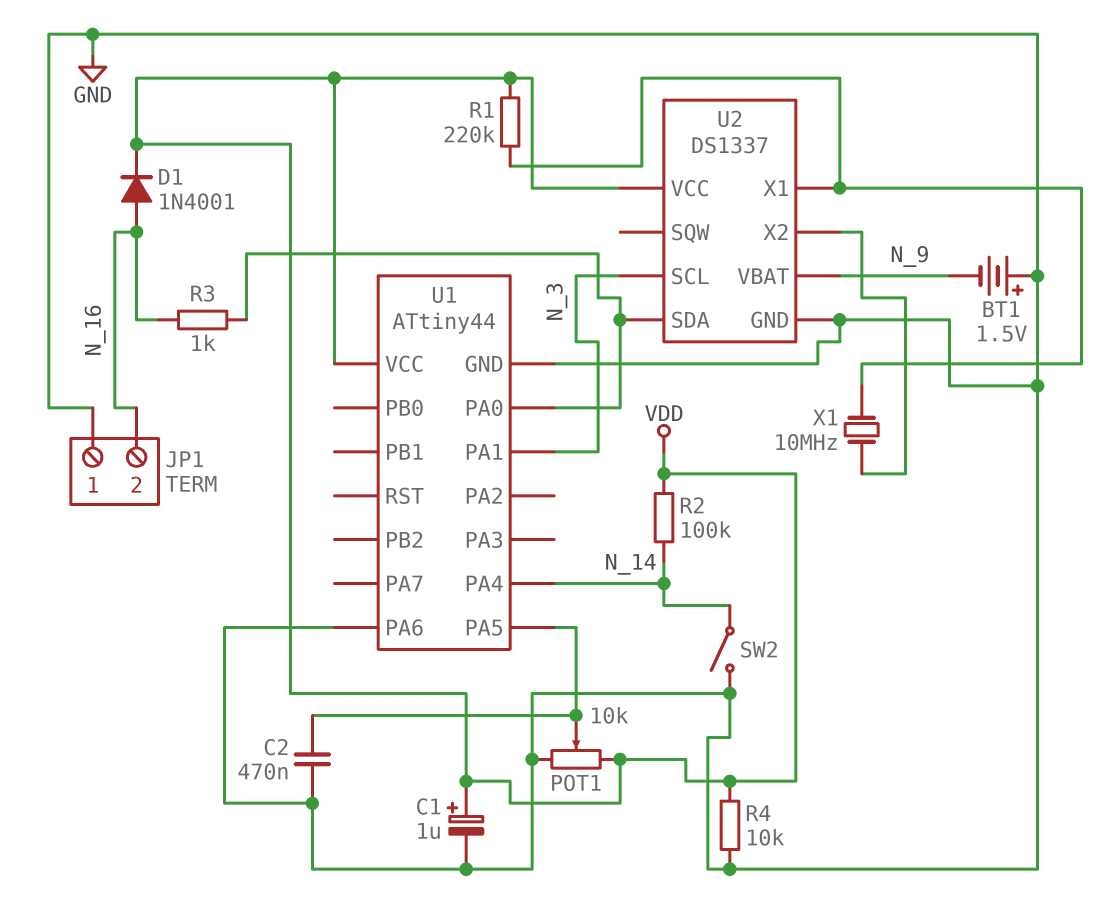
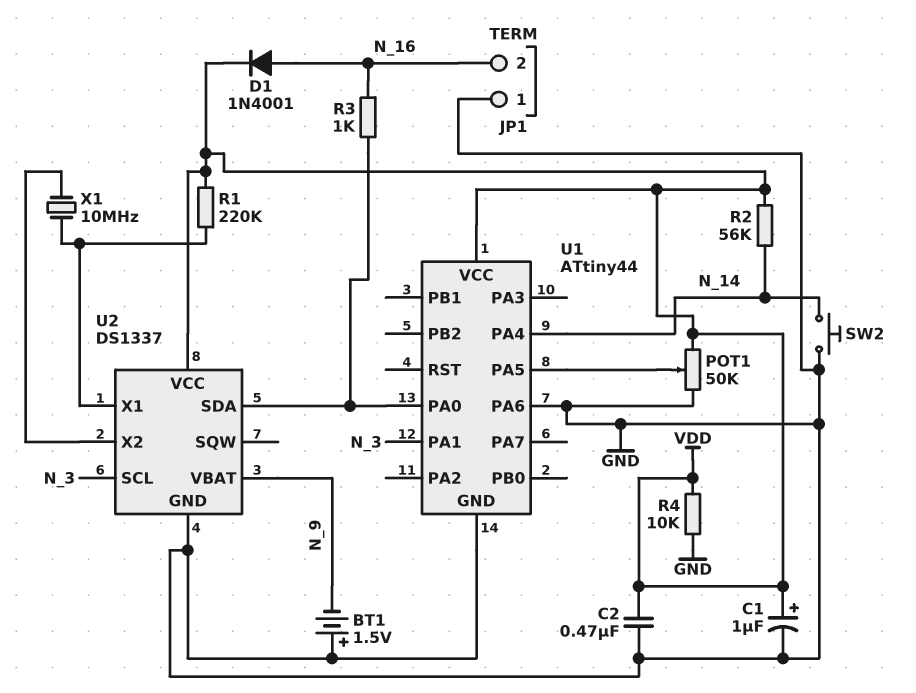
C2: 470nF (GND, U1/PA5) -> 470nF (GND, VDD)
POT1: 10k (GND, VDD, wiper U1/PA5) -> 50k (GND, VDD, wiper U1/PA5)
R2: 100k (N_14, VDD) -> 56k (N_14, VDD)
SW2: switch (GND, N_14) -> button (GND, N_14)

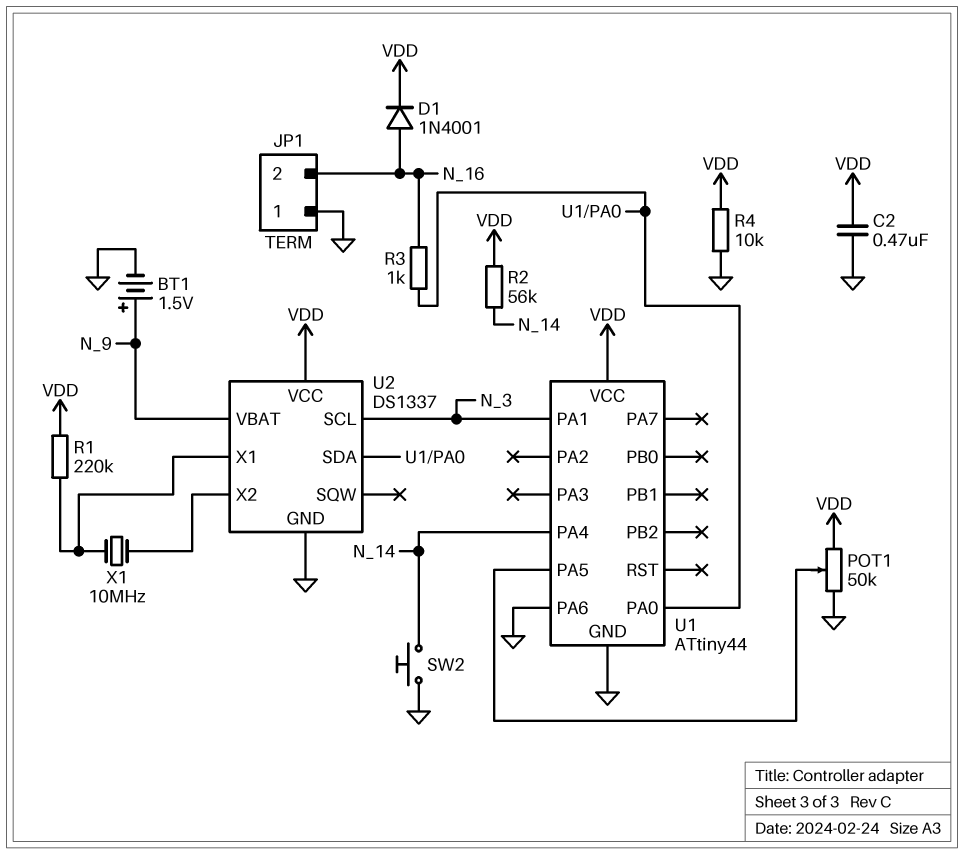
BT1: 1.5V (plus GND, minus N_9) -> 1.5V (plus N_9, minus GND)
C1: 1uF (plus VDD, minus GND) -> none

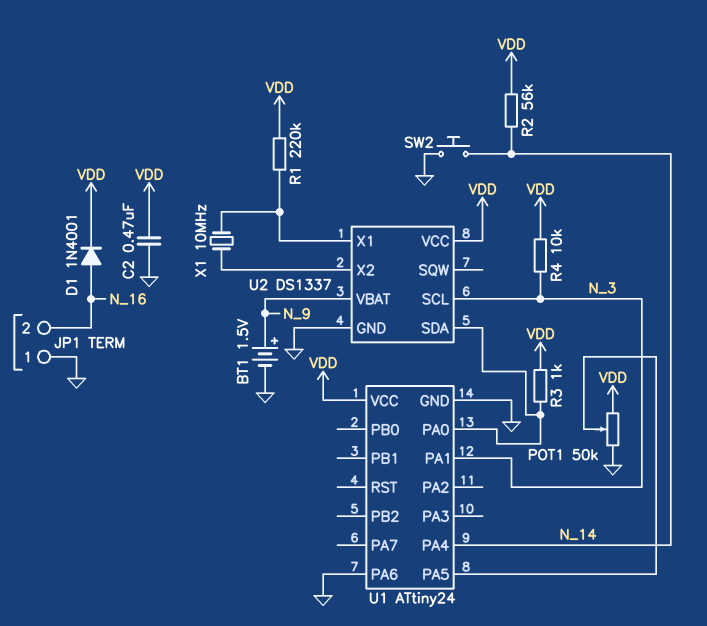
R3: 1k (N_16, U1/PA0) -> 1k (U1/PA0, VDD)
R4: 10k (GND, VDD) -> 10k (N_3, VDD)
U1: ATtiny44 -> ATtiny24

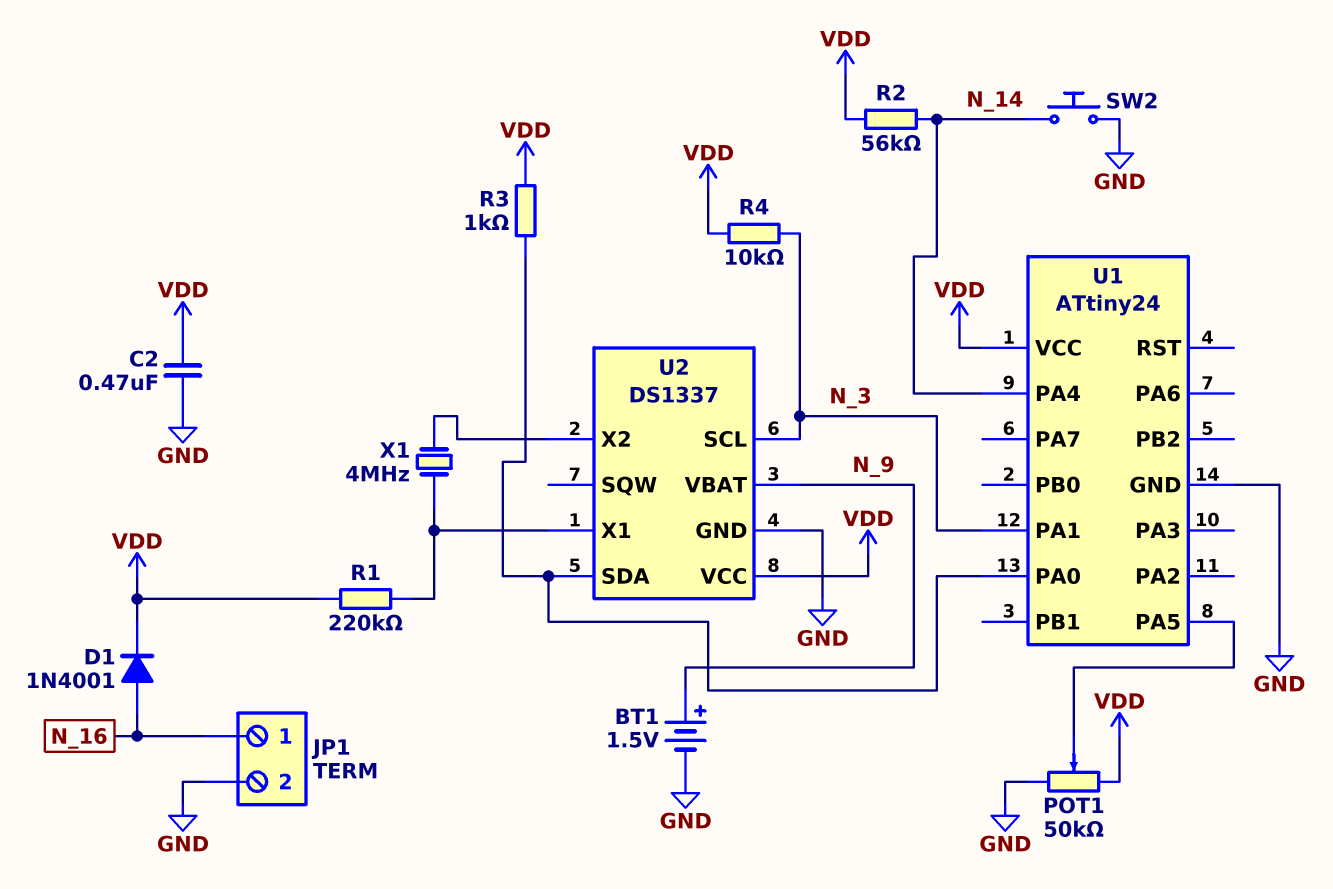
JP1 pin 1: GND -> N_16
JP1 pin 2: N_16 -> GND
U1 pin PA6: GND -> none
X1: 10MHz (U2/X1, U2/X2) -> 4MHz (U2/X1, U2/X2)

